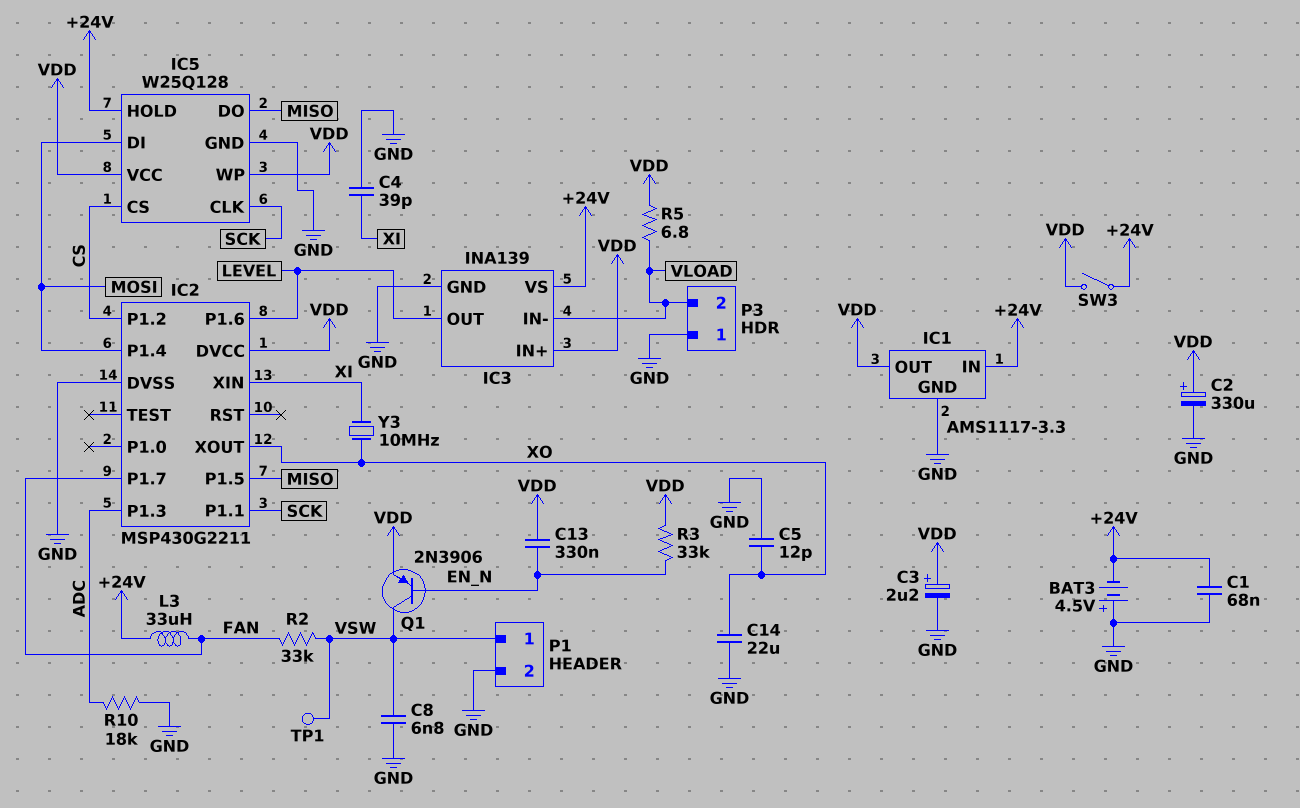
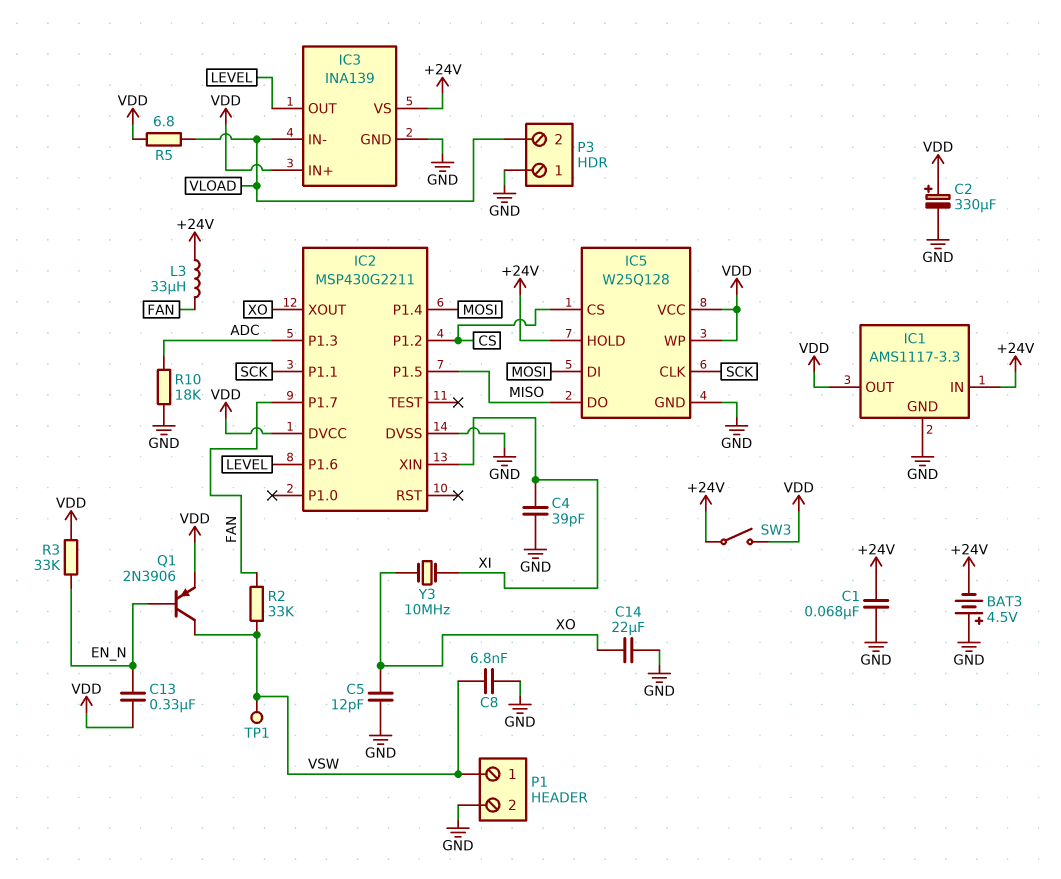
C3: 2.2uF (plus VDD, minus GND) -> none

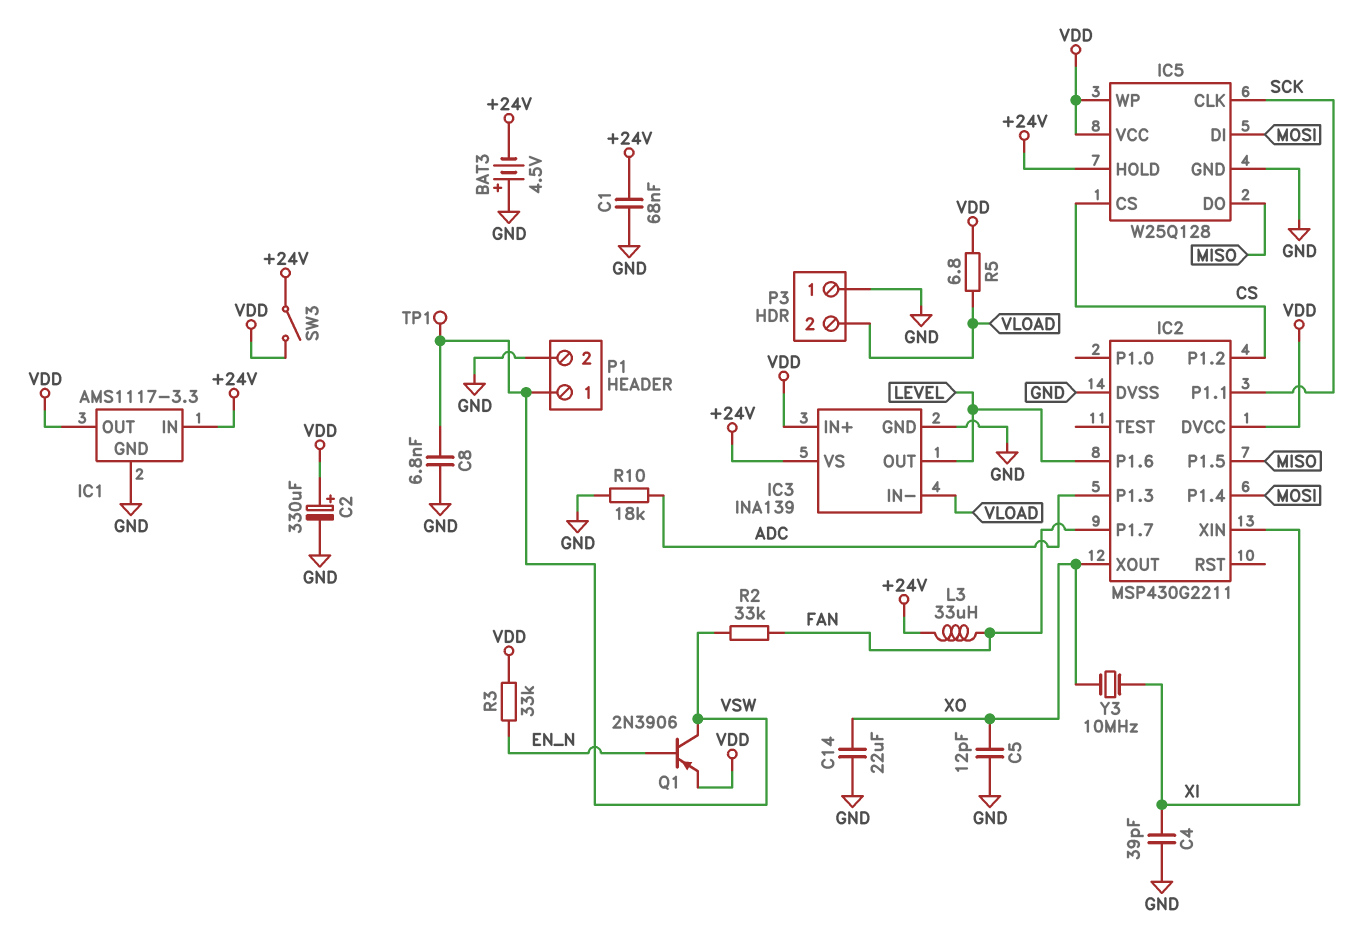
C13: 330nF (EN_N, VDD) -> none

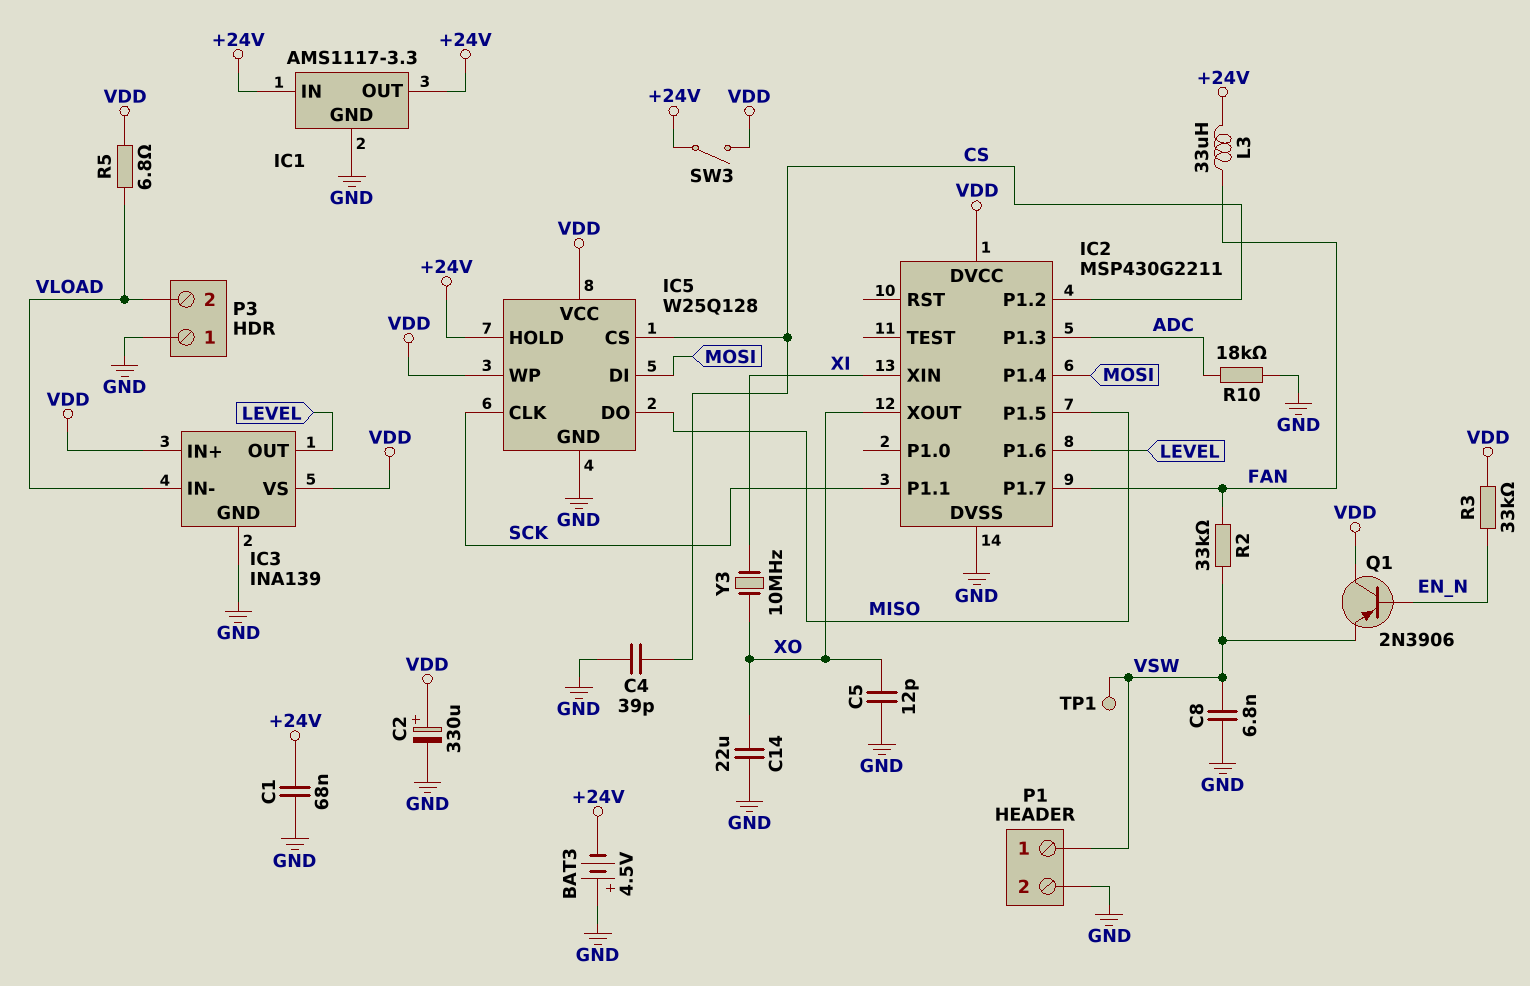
C4: 39pF (GND, XI) -> 39pF (CS, GND)
IC1 pin OUT: VDD -> +24V
IC3 pin VS: +24V -> VDD
Q1: PNP 2N3906 (B EN_N, C VSW, E VDD) -> PNP 2N3906 (B EN_N, C VDD, E VSW)

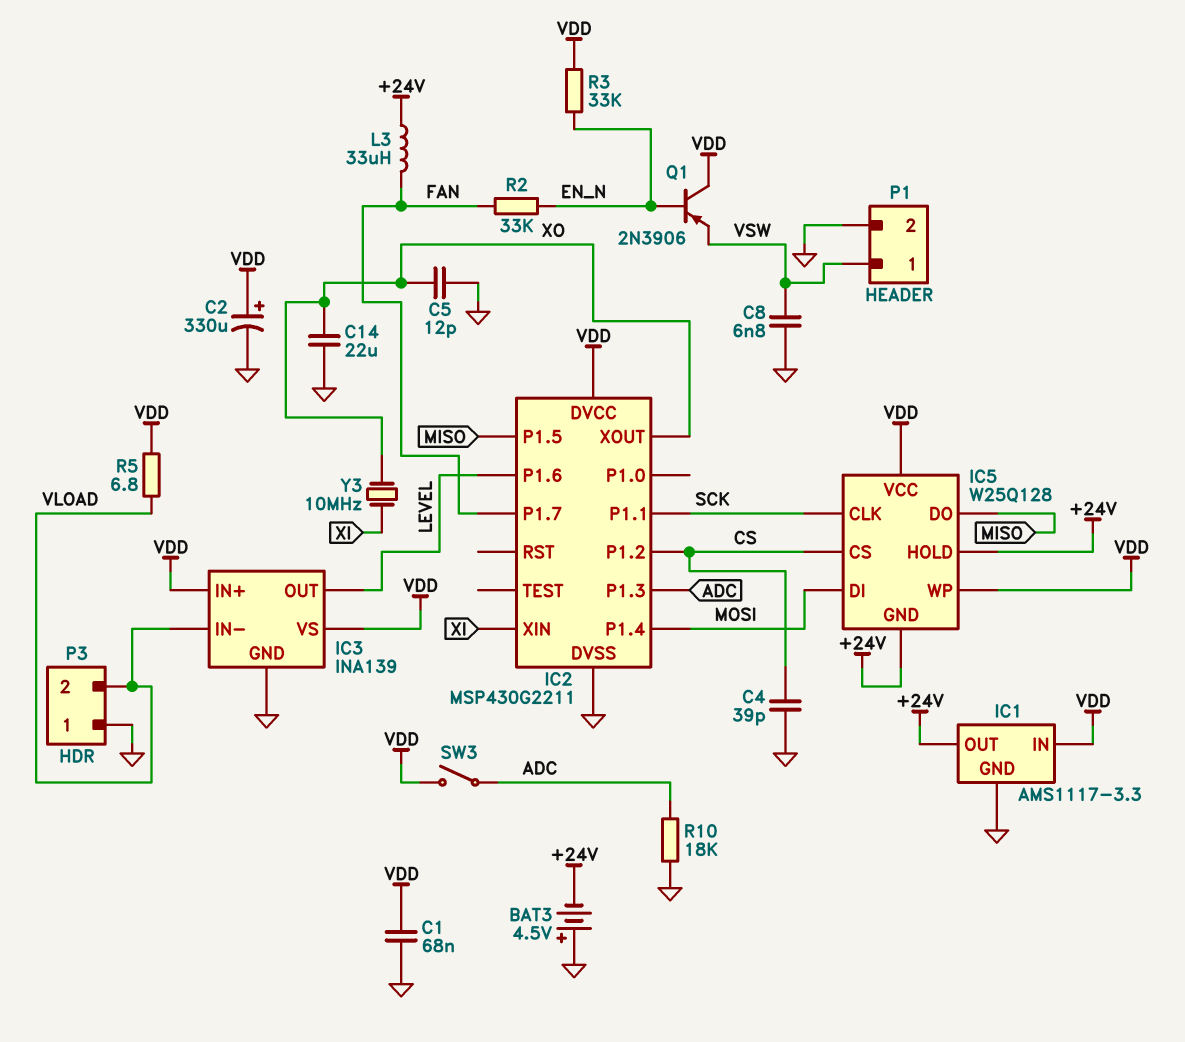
C1: 68nF (+24V, GND) -> 68nF (GND, VDD)
IC1 pin IN: +24V -> VDD
IC5 pin GND: GND -> +24V
R2: 33k (FAN, VSW) -> 33k (EN_N, FAN)
SW3: switch (+24V, VDD) -> switch (ADC, VDD)
TP1: test point (VSW) -> none

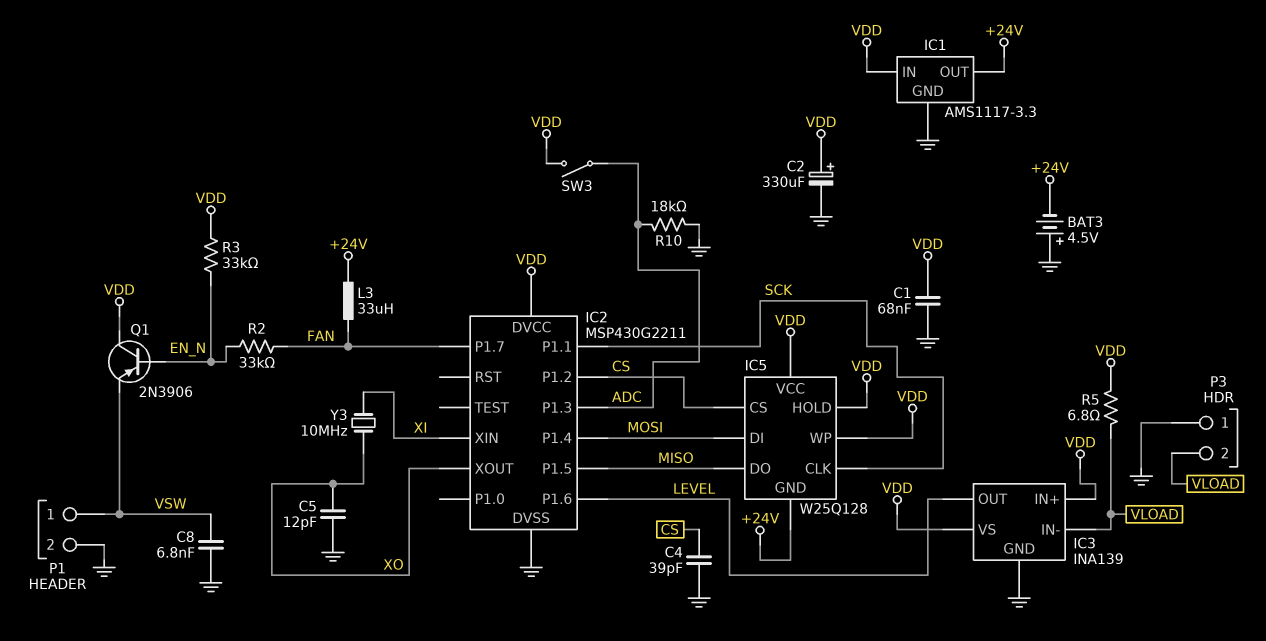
C14: 22uF (GND, XO) -> none
IC5 pin HOLD: +24V -> VDD

